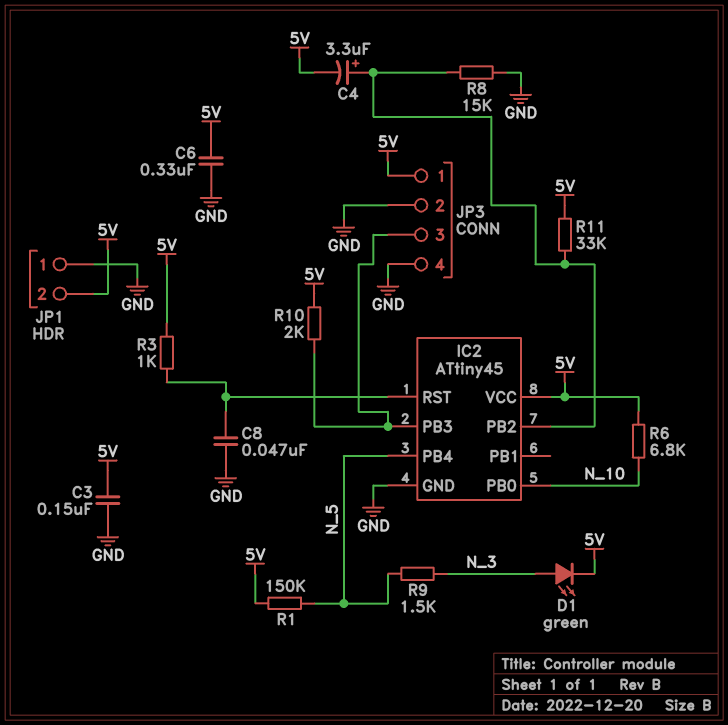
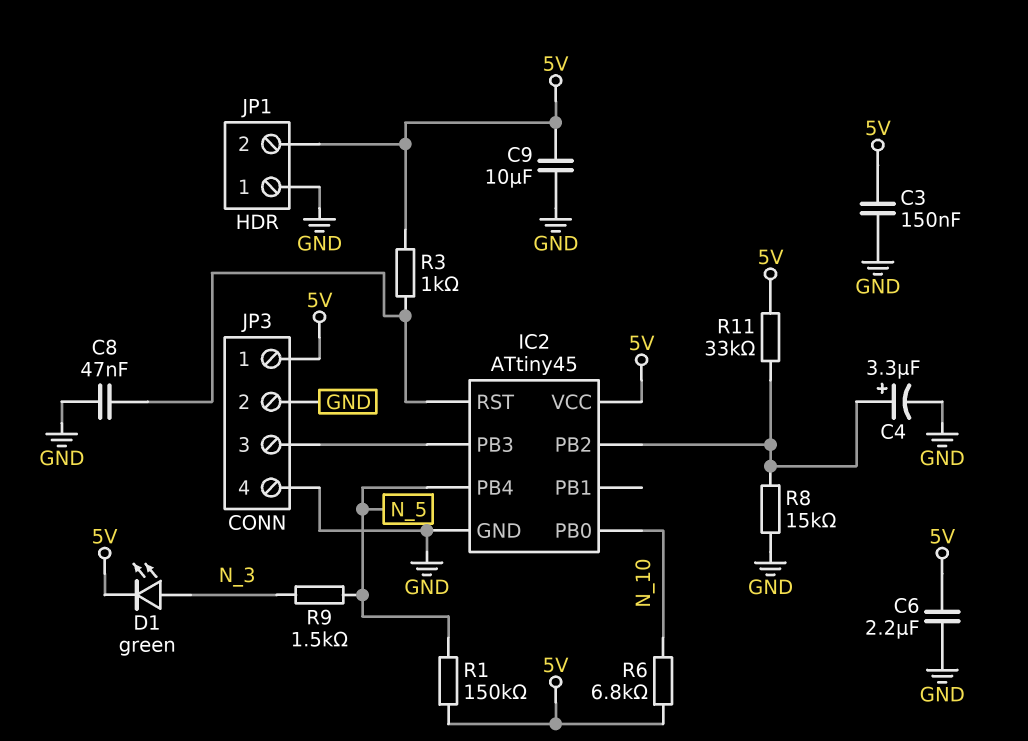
C4: 3.3uF (plus IC2/PB2, minus 5V) -> 3.3uF (plus IC2/PB2, minus GND)
C6: 330nF (5V, GND) -> 2.2uF (5V, GND)
C9: none -> 10uF (5V, GND)
R10: 2k (5V, IC2/PB3) -> none

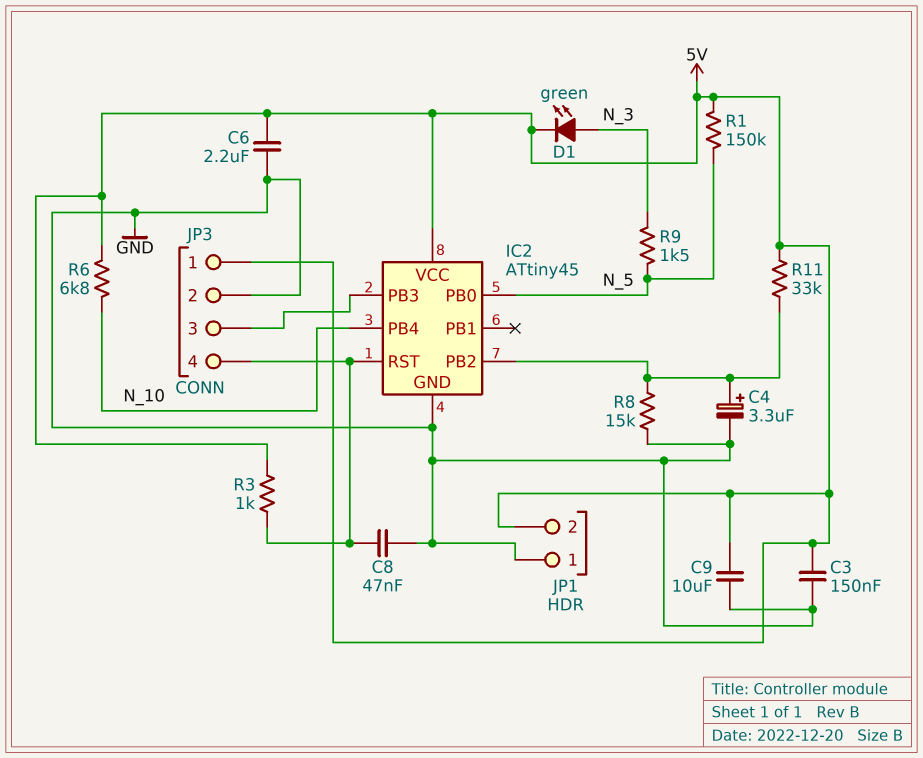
IC2 pin PB0: N_10 -> N_5
IC2 pin PB4: N_5 -> N_10
JP3 pin 4: GND -> IC2/RST

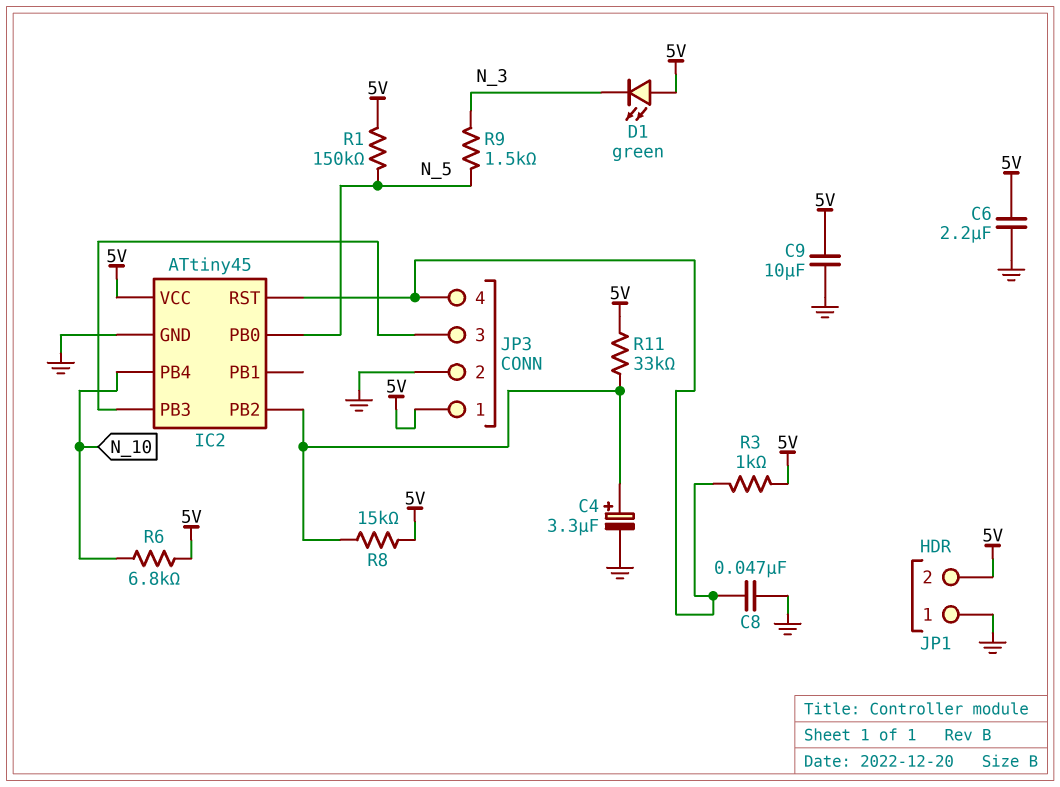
C3: 150nF (5V, GND) -> none
D1: LED green (A N_3, K 5V) -> LED green (A 5V, K N_3)
R8: 15k (GND, IC2/PB2) -> 15k (5V, IC2/PB2)

